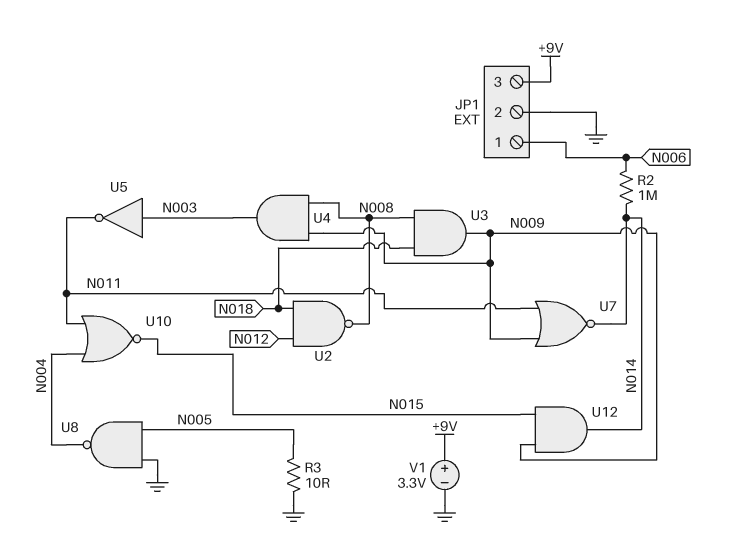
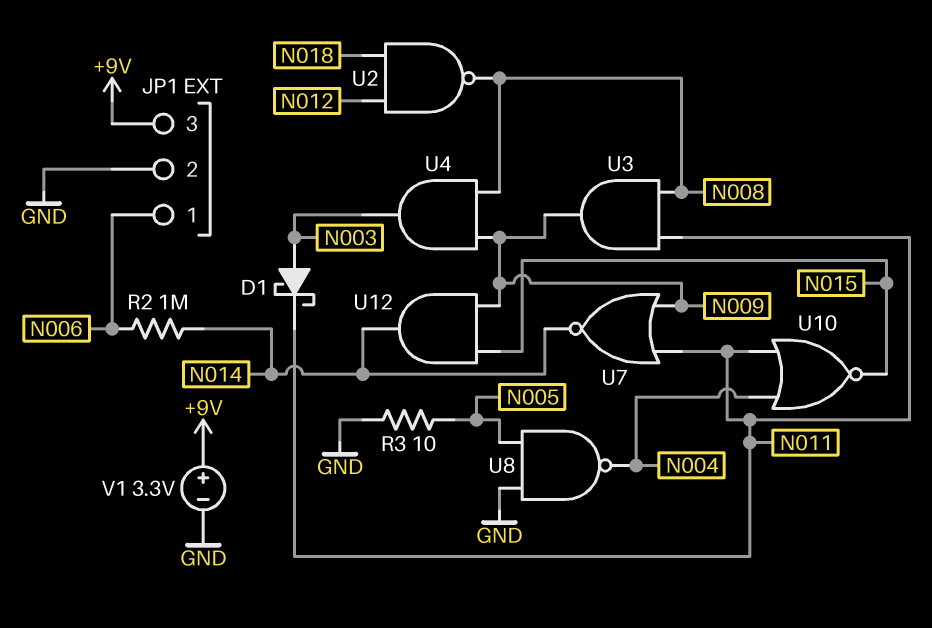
D1: none -> schottky (A N003, K N011)
U3: AND (in N008, in N018, out N009) -> AND (in N008, in N011, out N009)
U5: NOT (in N003, out N011) -> none

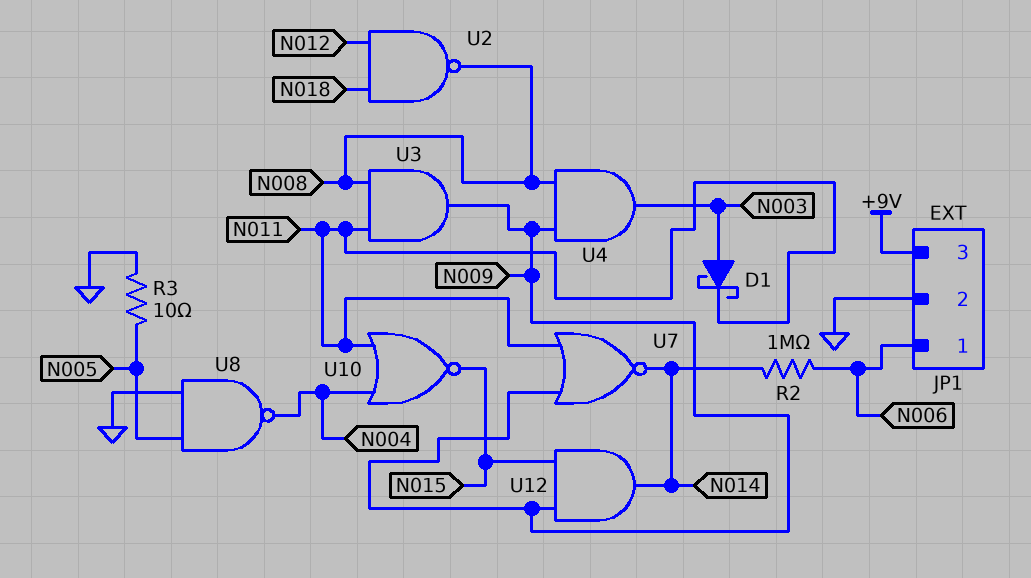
V1: 3.3V (plus +9V, minus GND) -> none

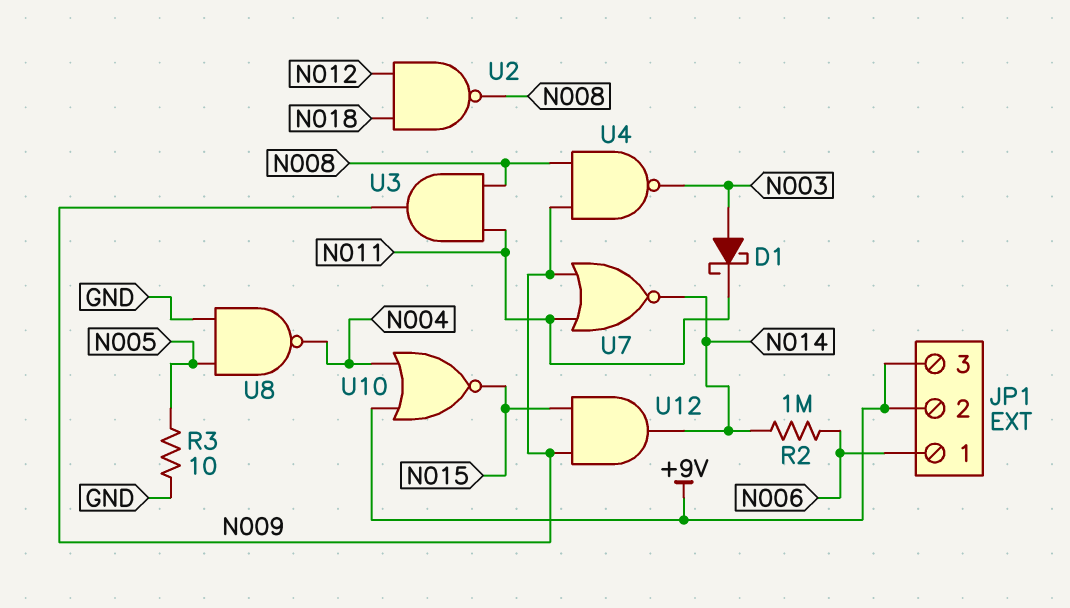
JP1 pin 2: GND -> +9V
U4: AND (in N008, in N009, out N003) -> NAND (in N008, in N009, out N003)
U10: NOR (in N004, in N011, out N015) -> NOR (in +9V, in N004, out N015)

